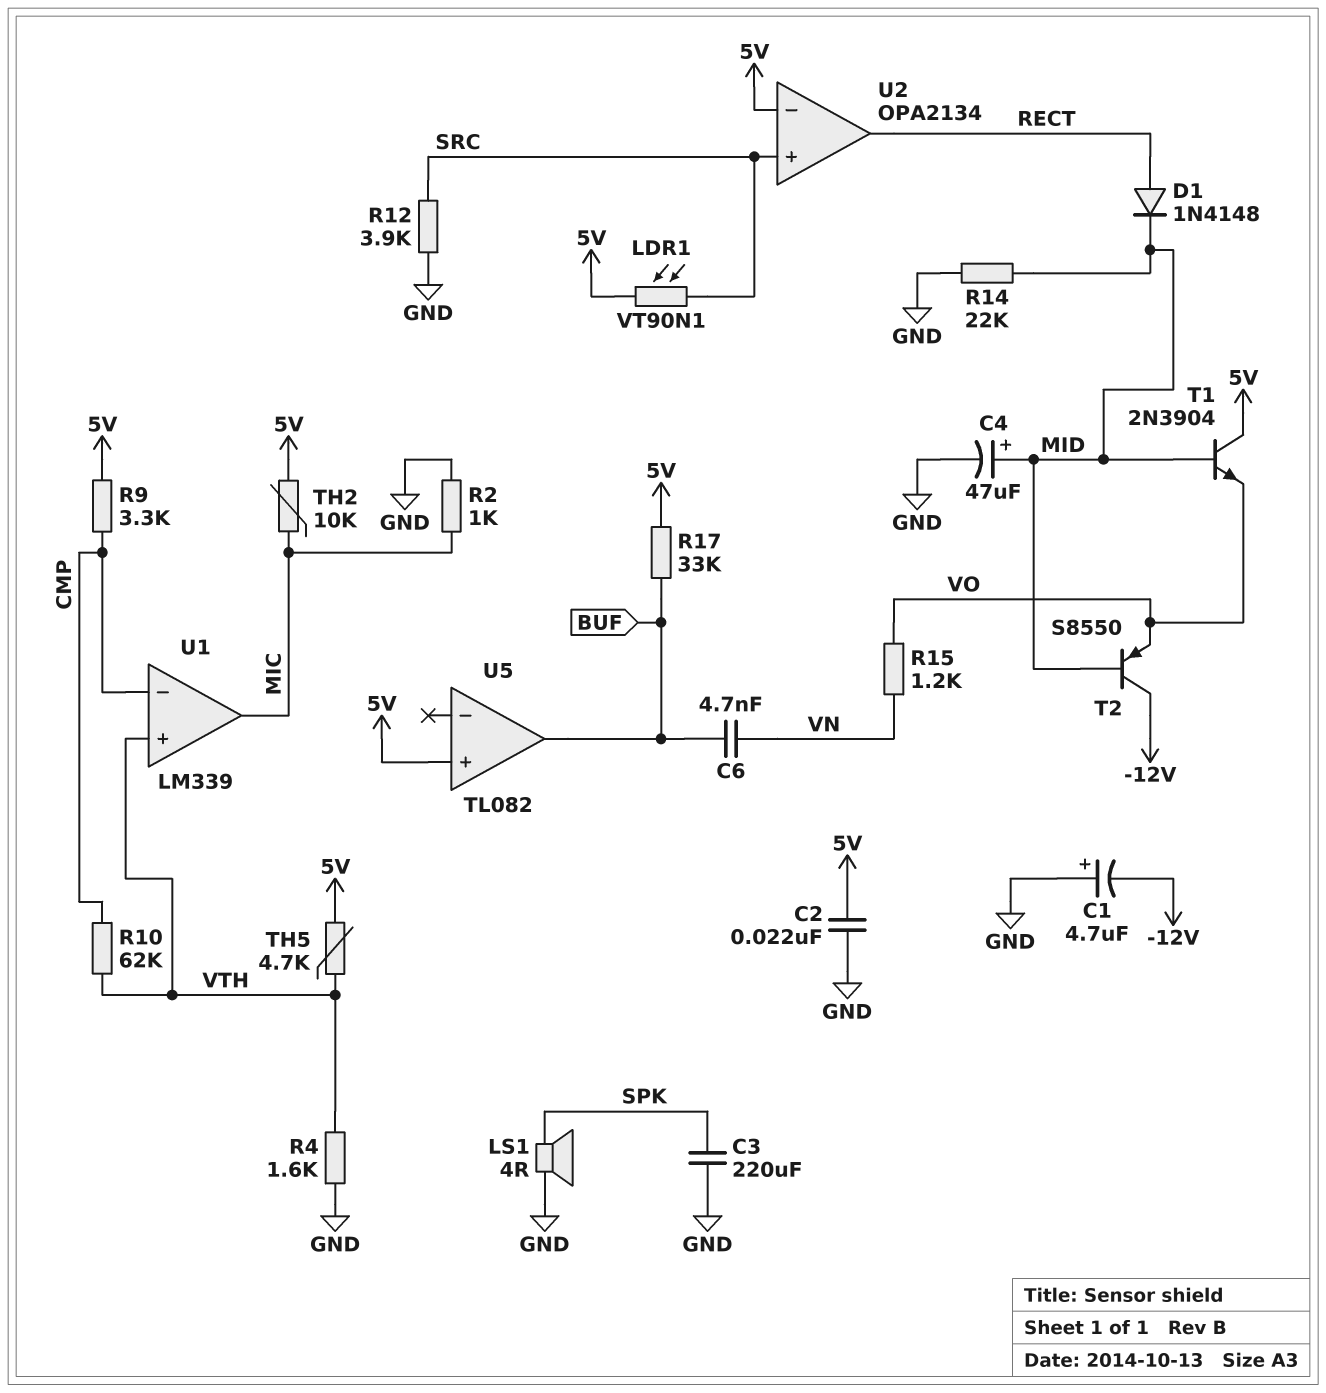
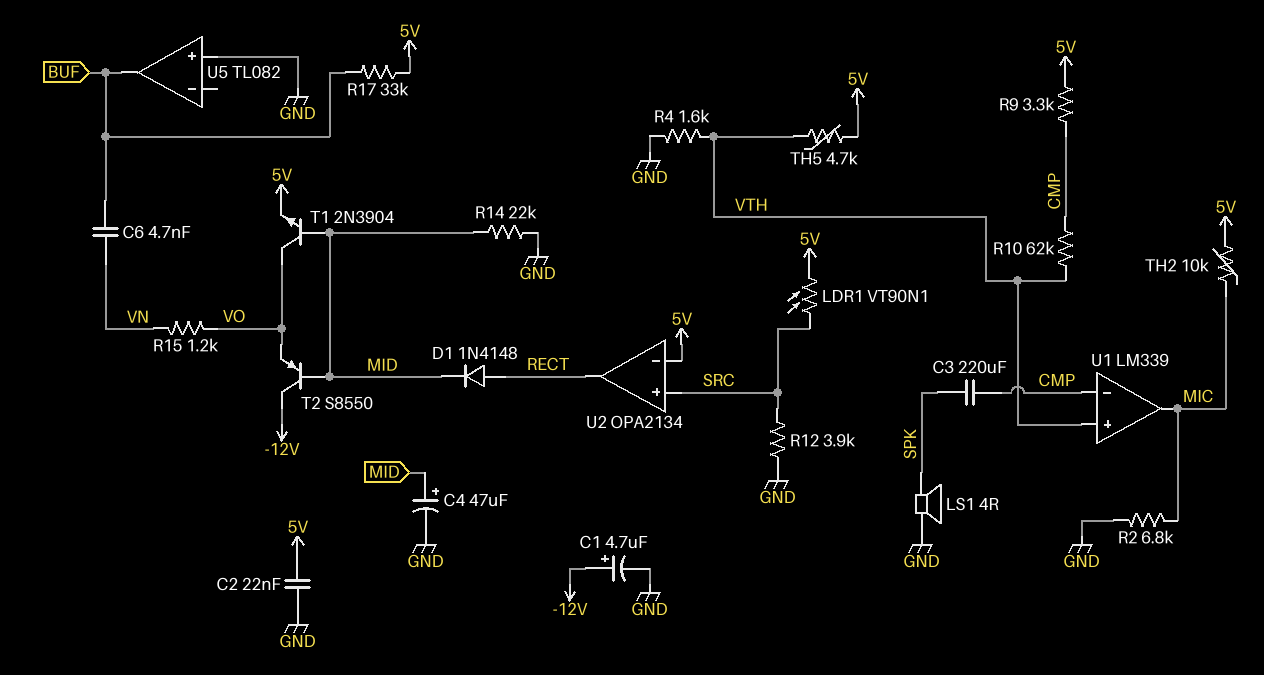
C1: 4.7uF (plus GND, minus -12V) -> 4.7uF (plus -12V, minus GND)
C3: 220uF (GND, SPK) -> 220uF (CMP, SPK)
R2: 1k (GND, MIC) -> 6.8k (GND, MIC)
T1: NPN 2N3904 (B MID, C 5V, E VO) -> NPN 2N3904 (B MID, C VO, E 5V)
U5 pin in+: 5V -> GND

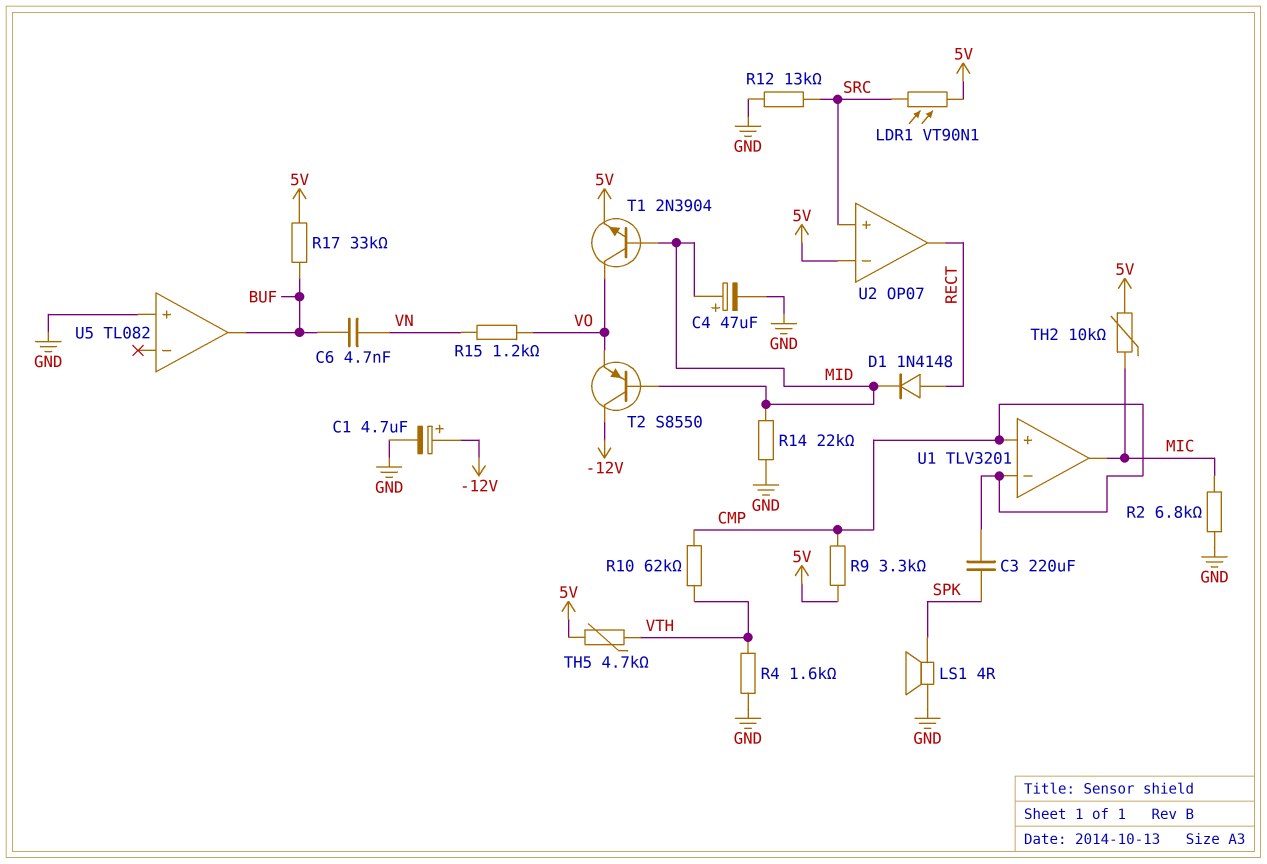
C2: 22nF (5V, GND) -> none
R12: 3.9k (GND, SRC) -> 13k (GND, SRC)
U1: LM339 -> TLV3201
U1 pin in+: VTH -> CMP
U2: OPA2134 -> OP07

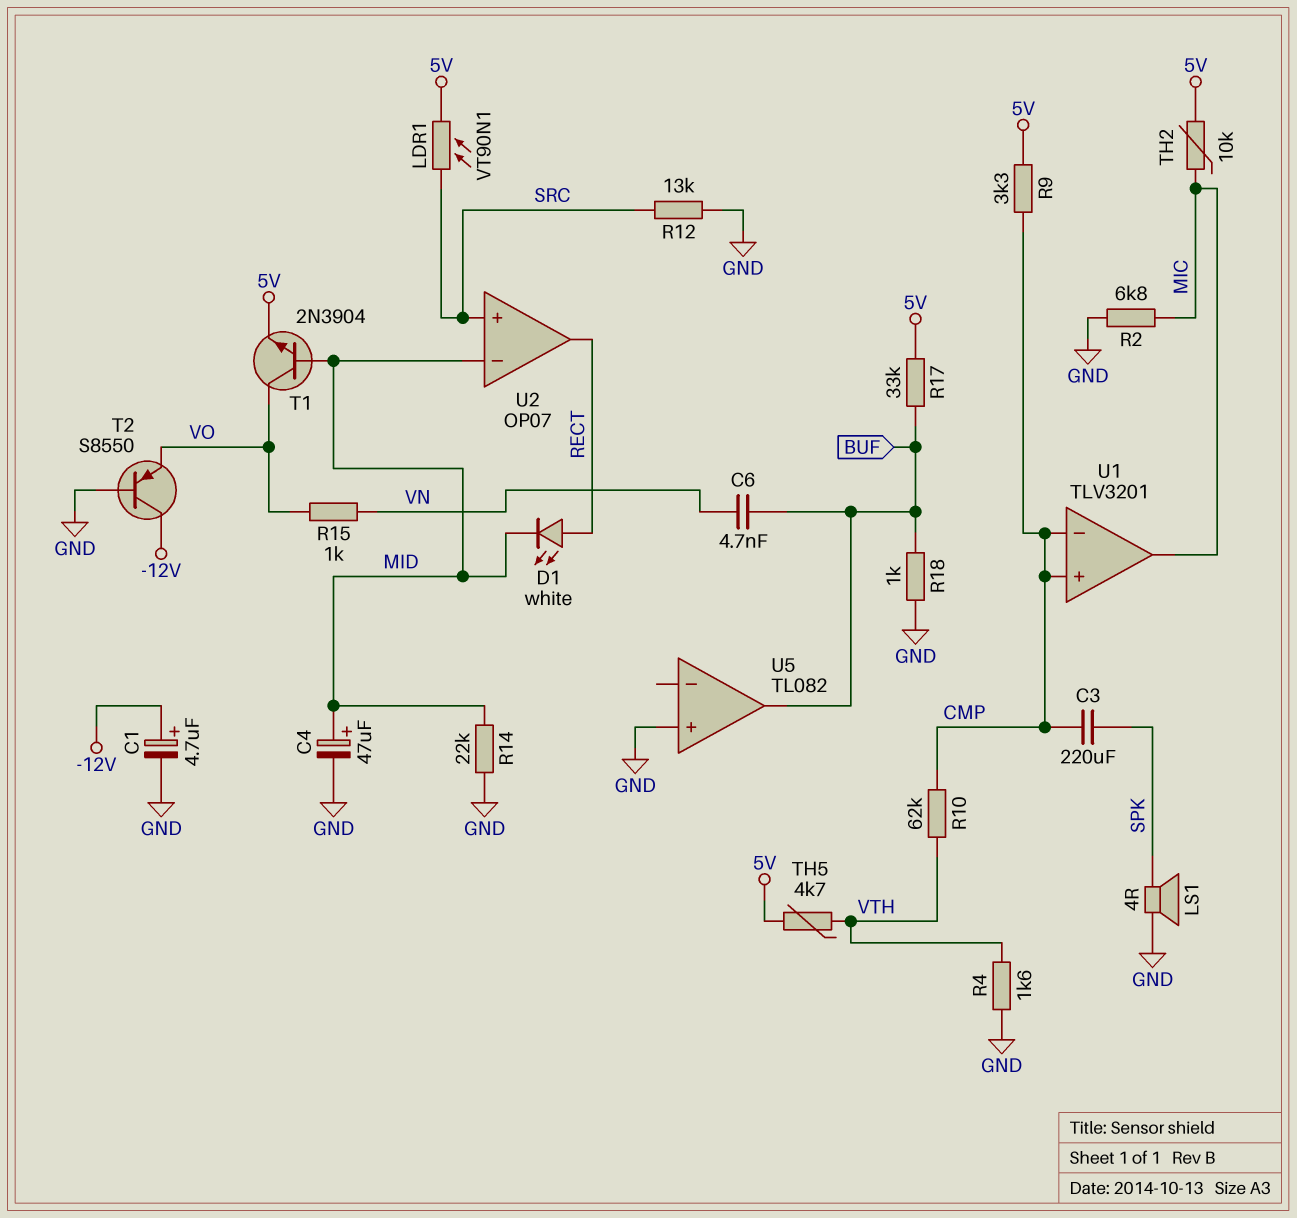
D1: diode 1N4148 (A RECT, K MID) -> LED white (A RECT, K MID)
R15: 1.2k (VN, VO) -> 1k (VN, VO)
R18: none -> 1k (BUF, GND)
T2: PNP S8550 (B MID, C -12V, E VO) -> PNP S8550 (B GND, C -12V, E VO)
U2 pin in-: 5V -> MID

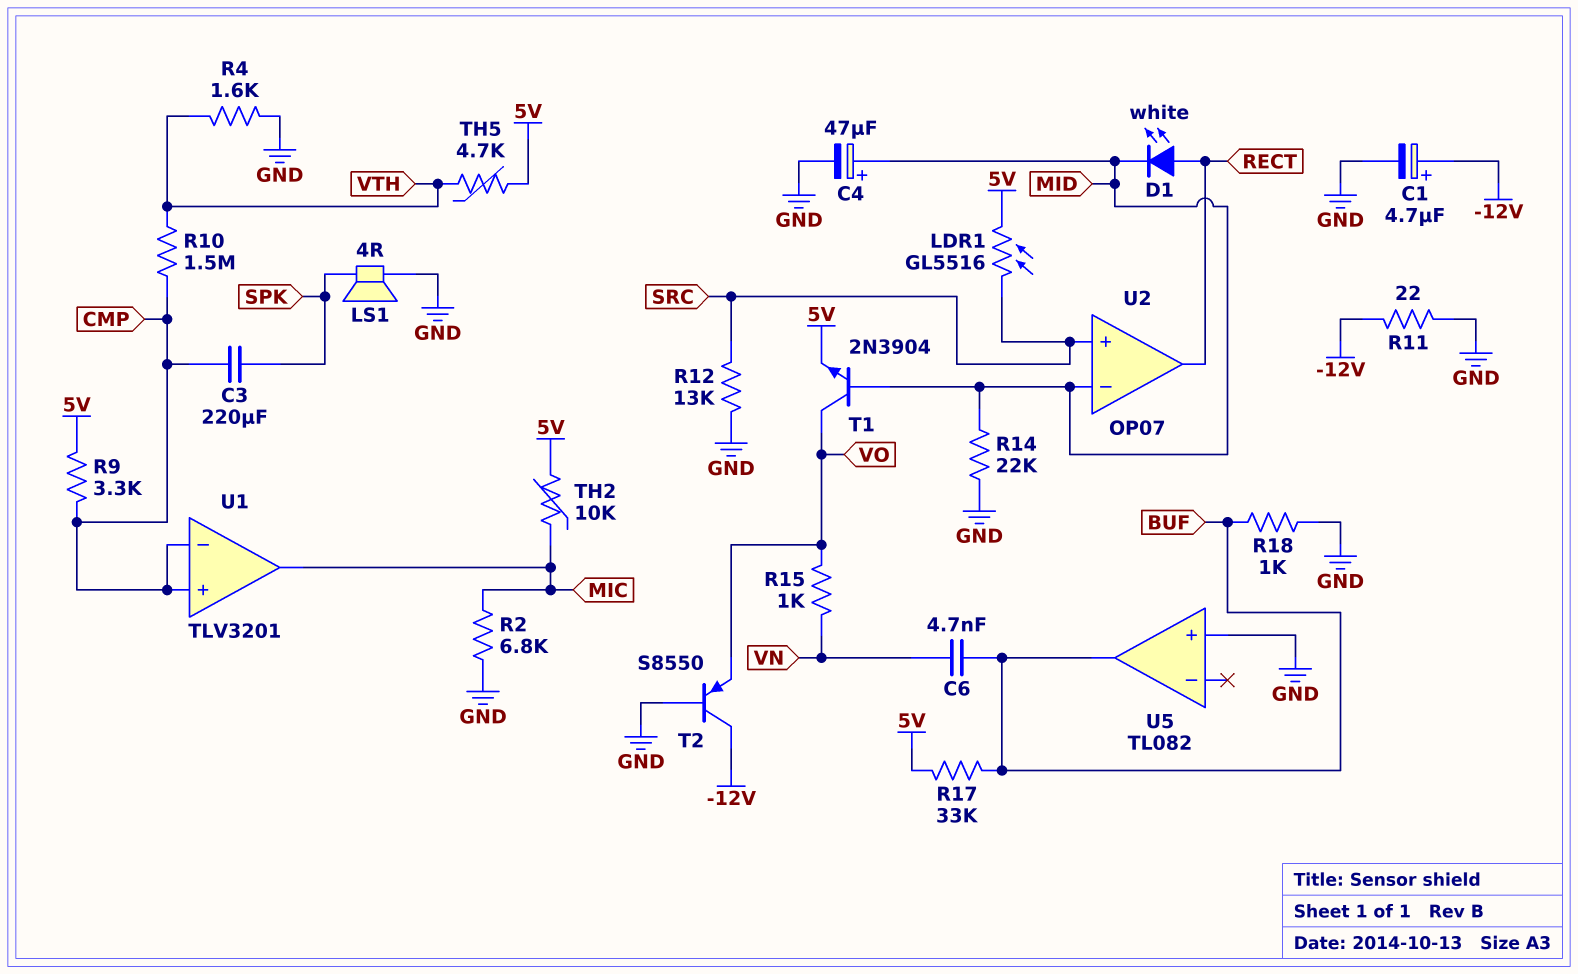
LDR1: VT90N1 (5V, SRC) -> GL5516 (5V, SRC)
R10: 62k (CMP, VTH) -> 1.5M (CMP, VTH)
R11: none -> 22 (-12V, GND)

